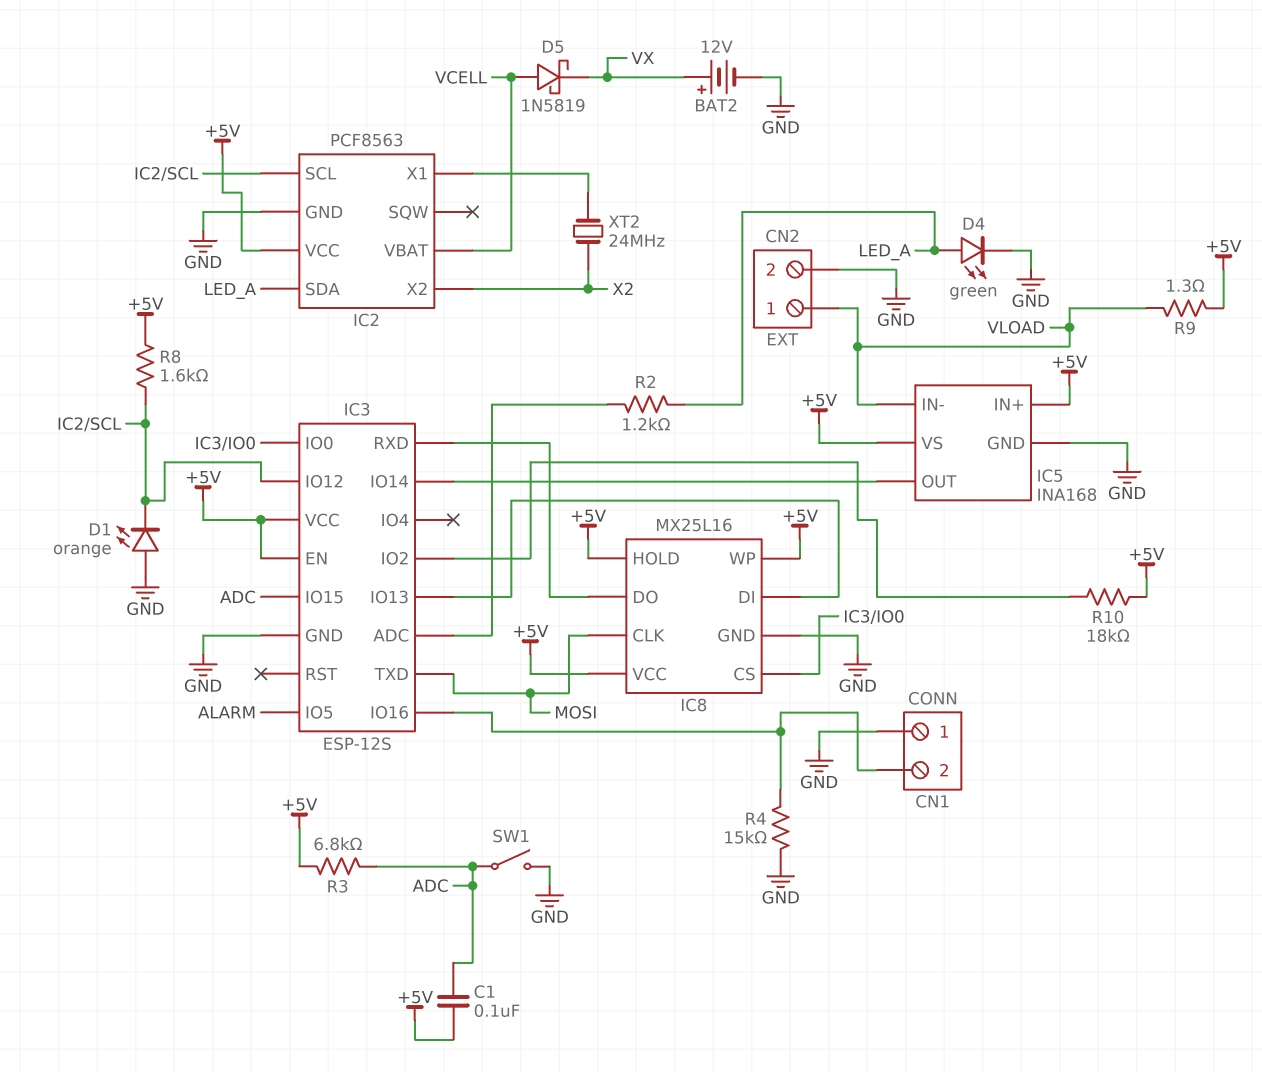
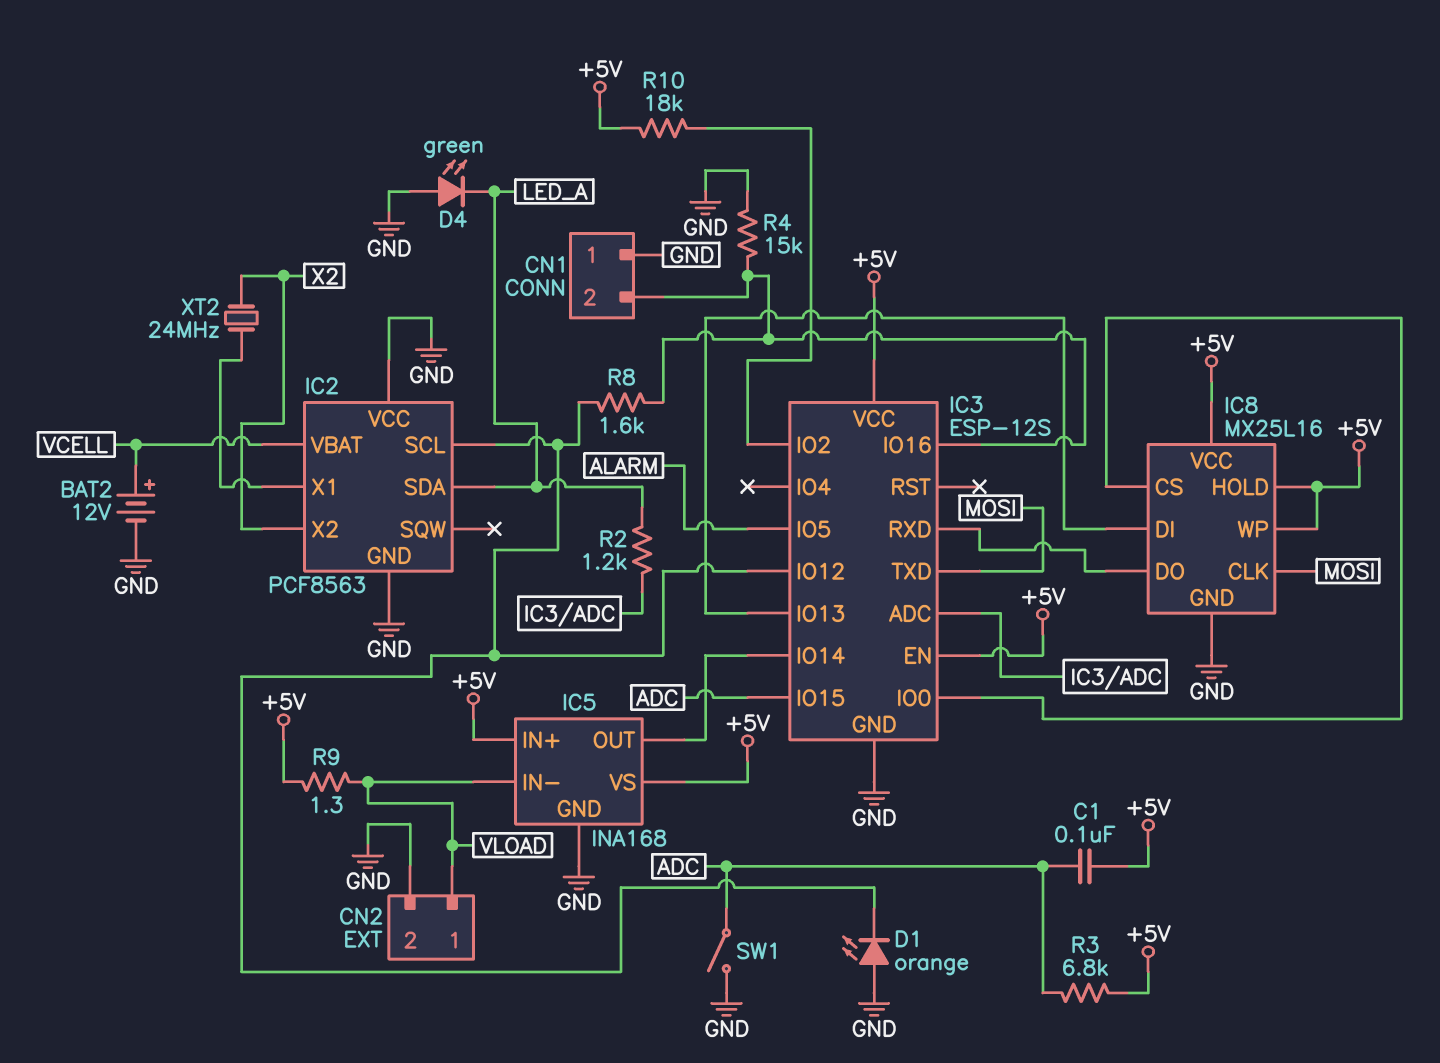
BAT2: 12V (plus VX, minus GND) -> 12V (plus VCELL, minus GND)
D4: LED green (A LED_A, K GND) -> LED green (A GND, K LED_A)
D5: schottky 1N5819 (A VCELL, K VX) -> none
IC2 pin VCC: +5V -> GND
R8: 1.6k (+5V, IC2/SCL) -> 1.6k (CN1/2, IC2/SCL)

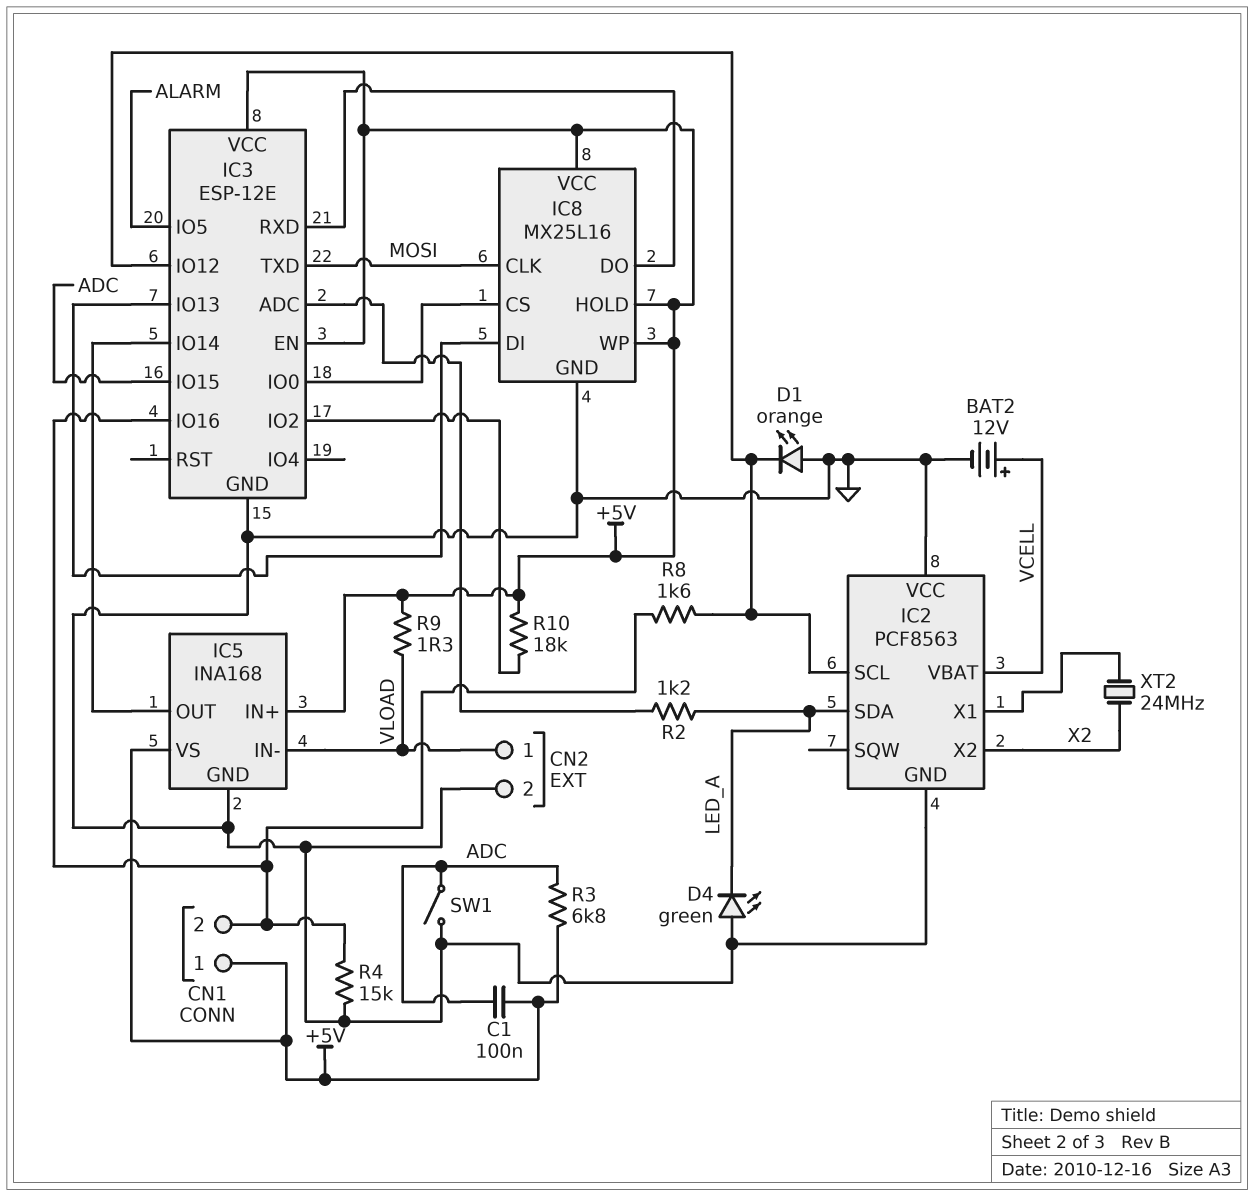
CN1 pin 1: GND -> +5V
IC3: ESP-12S -> ESP-12E

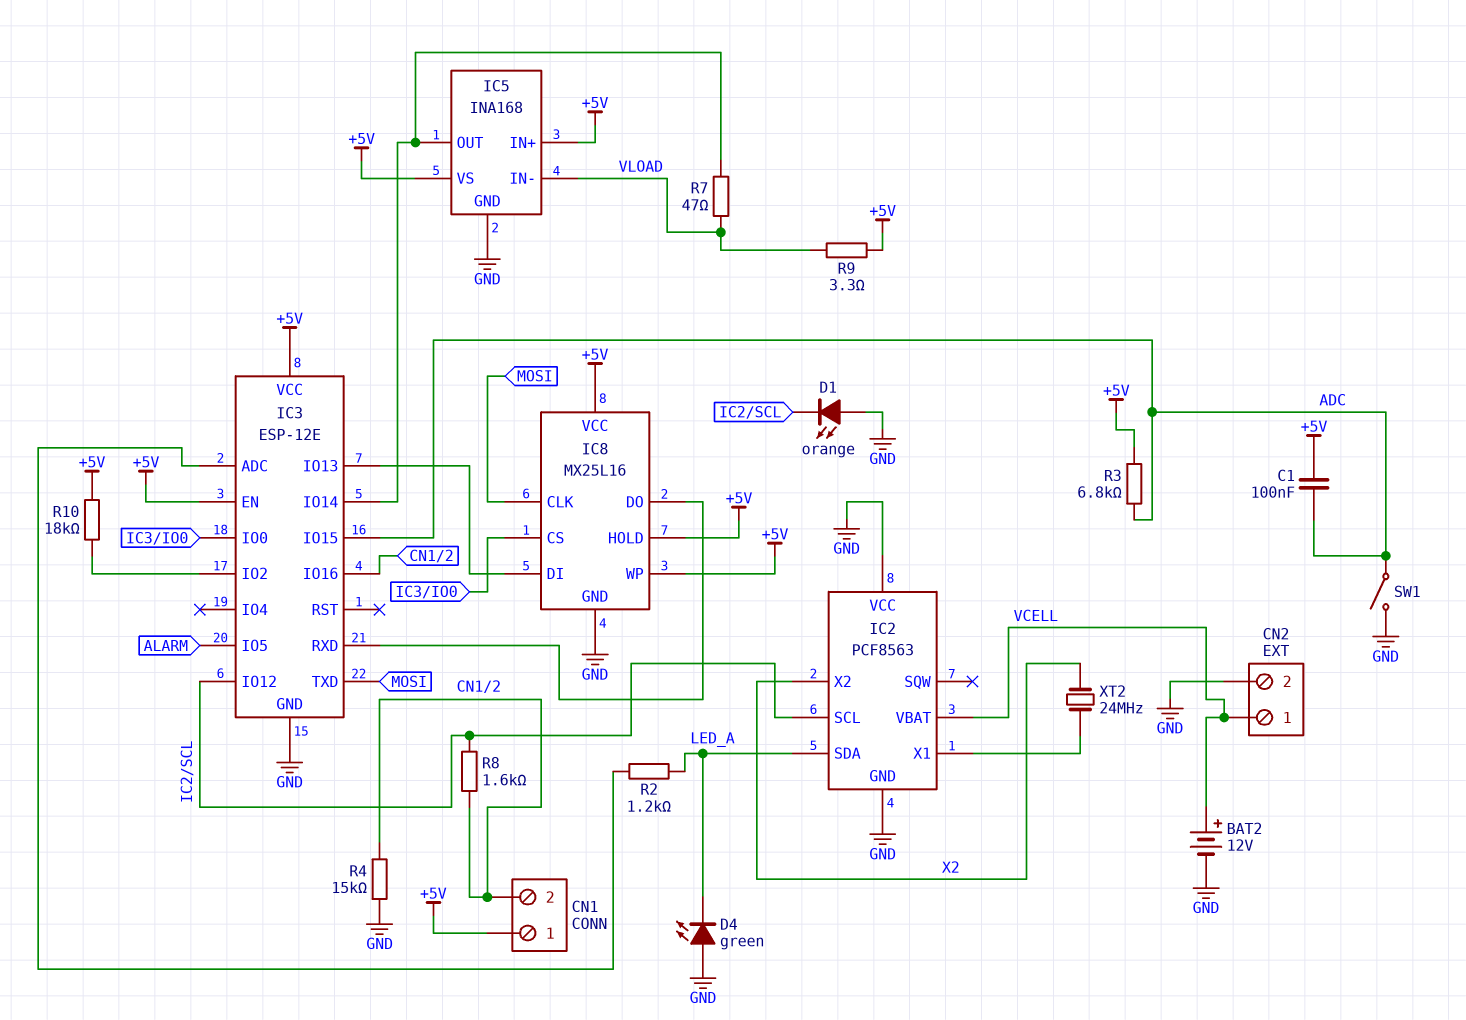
CN2 pin 1: VLOAD -> VCELL
R7: none -> 47 (IC3/IO14, VLOAD)
R9: 1.3 (+5V, VLOAD) -> 3.3 (+5V, VLOAD)

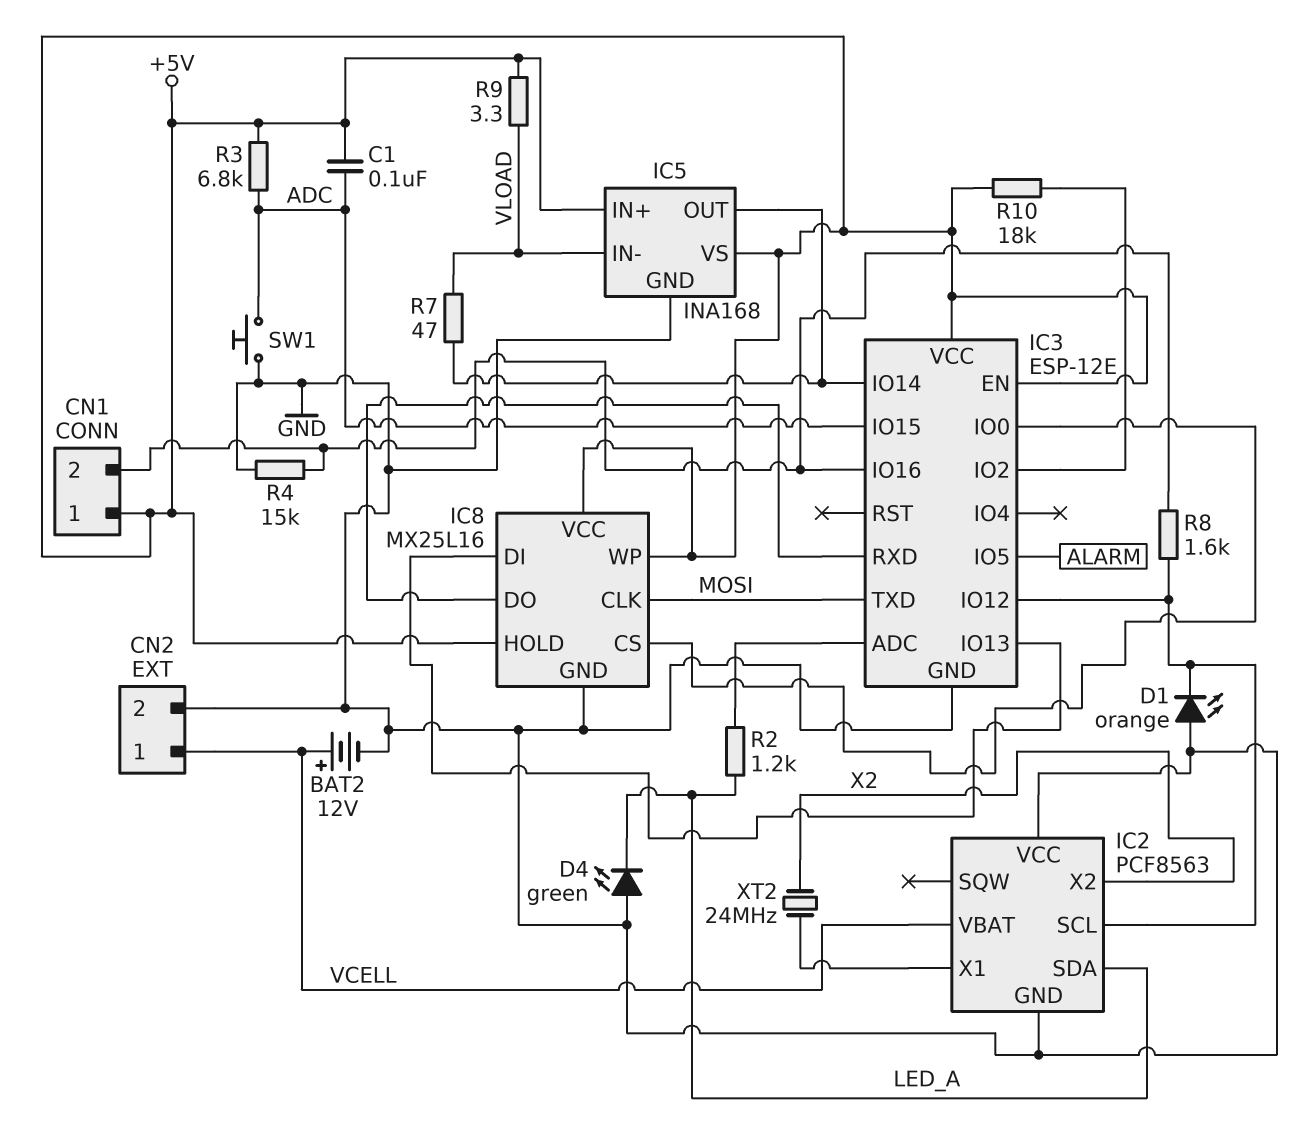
SW1: switch (ADC, GND) -> button (ADC, GND)

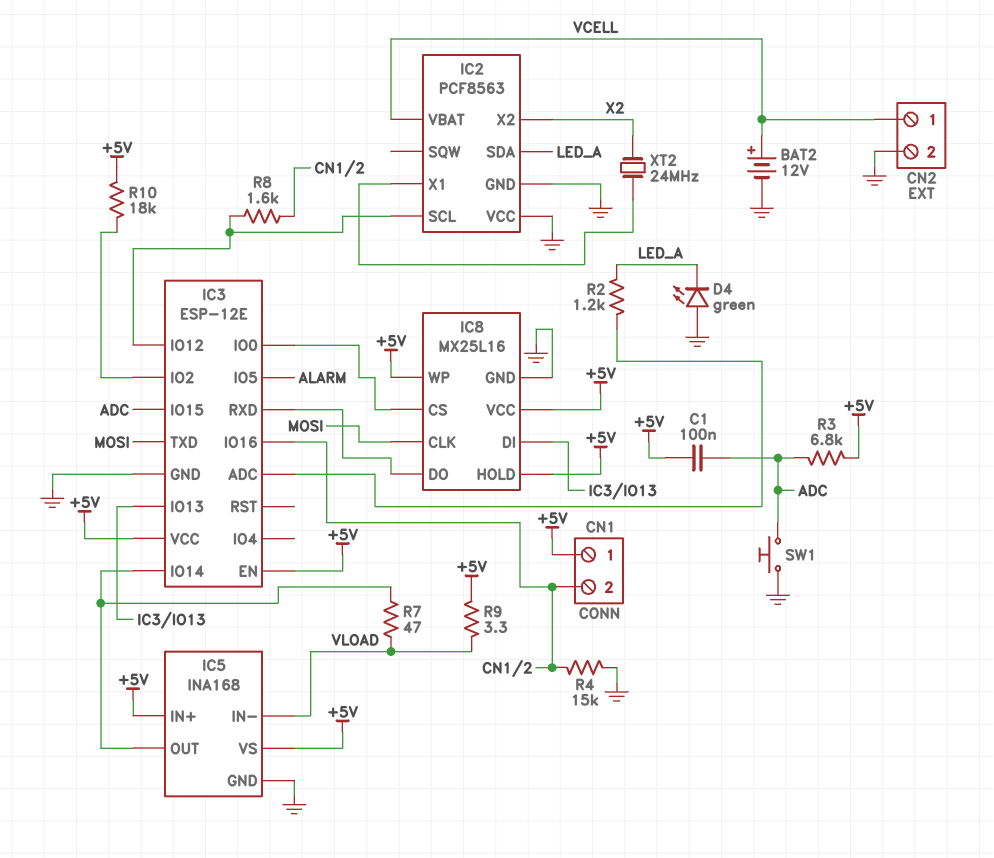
D1: LED orange (A GND, K IC2/SCL) -> none

